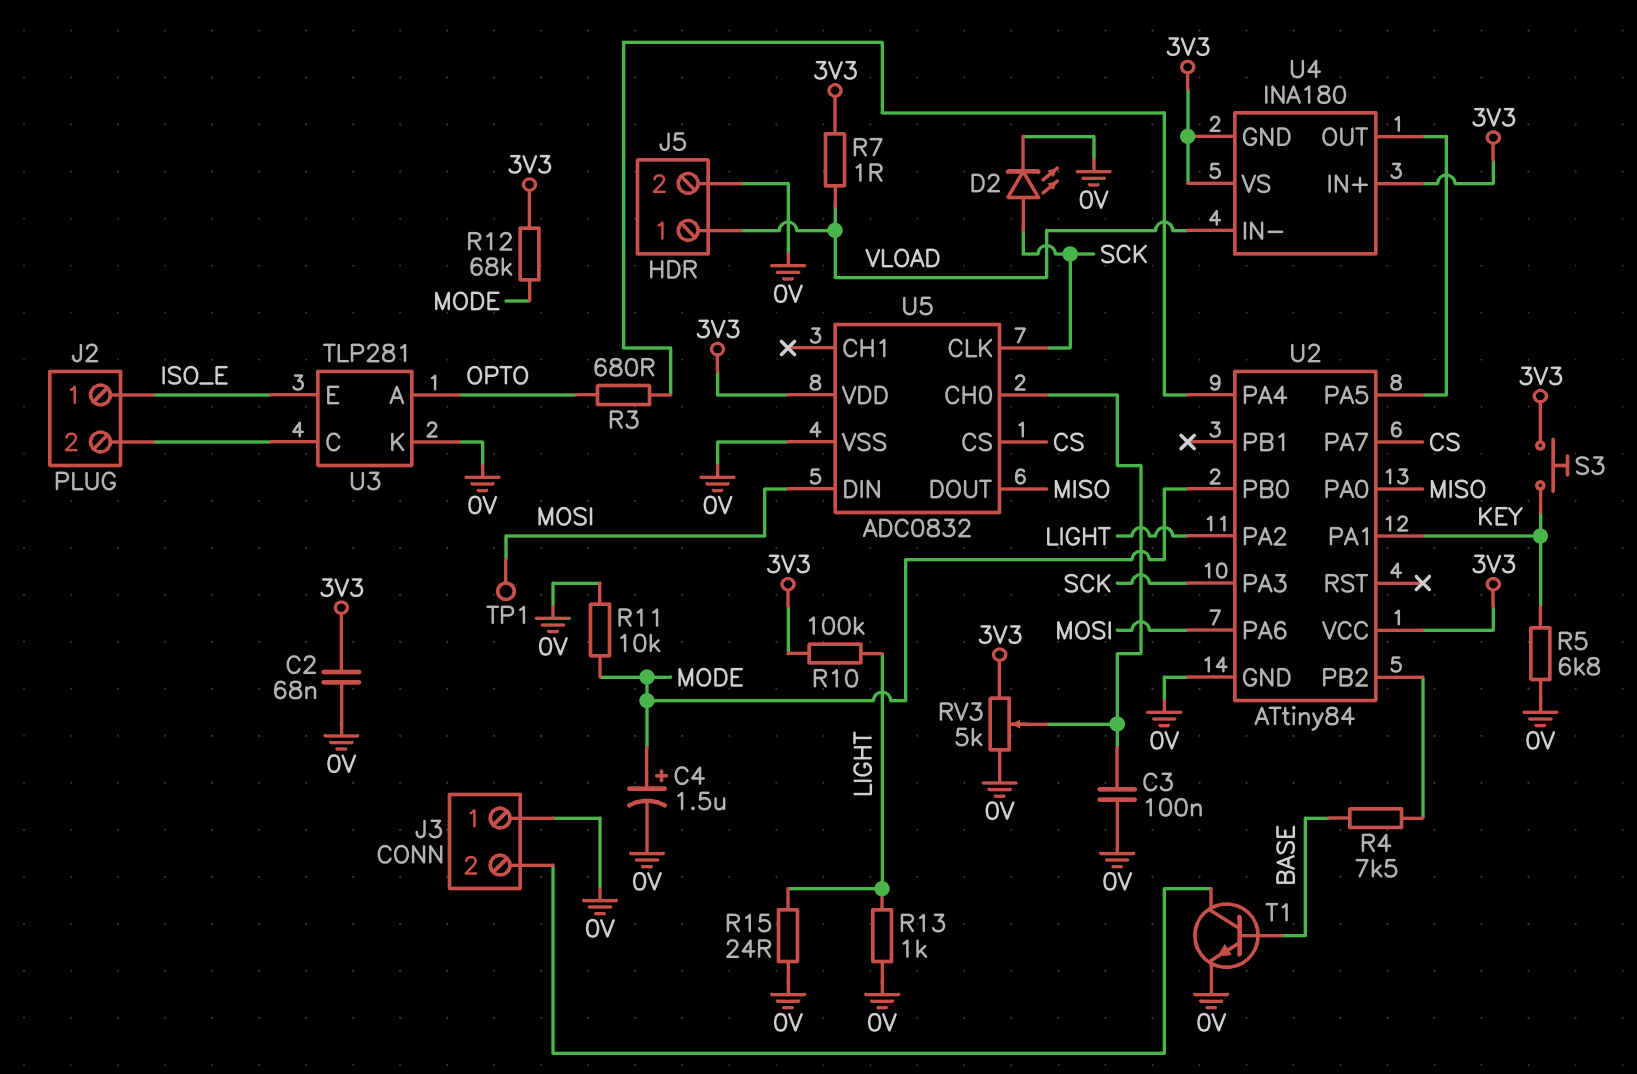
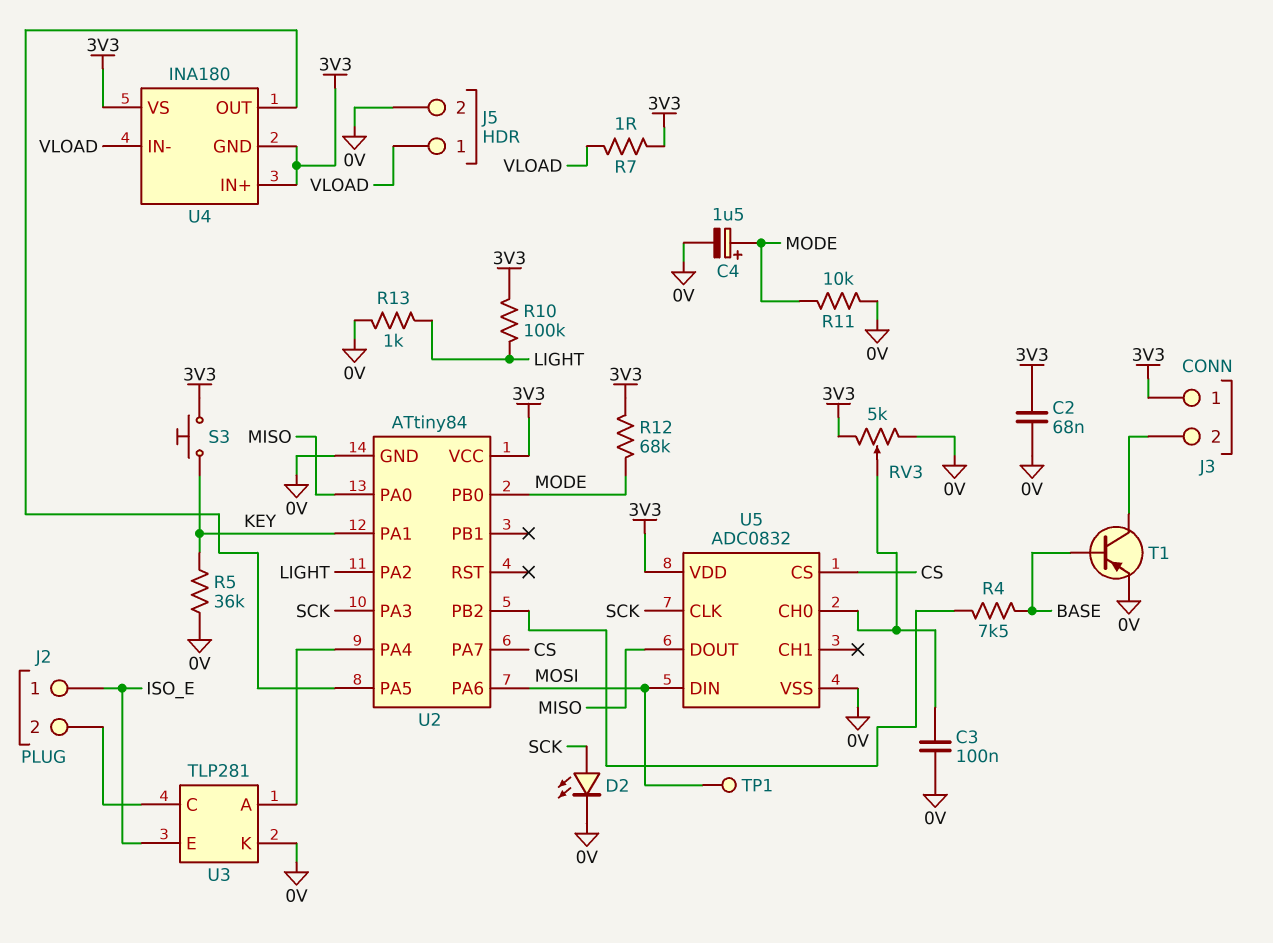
J3 pin 1: 0V -> 3V3
R3: 680 (OPTO, U2/PA4) -> none
R5: 6.8k (0V, KEY) -> 36k (0V, KEY)
R15: 24 (0V, LIGHT) -> none
T1: NPN (B BASE, C J3/2, E 0V) -> PNP (B BASE, C J3/2, E 0V)
U3 pin A: OPTO -> U2/PA4

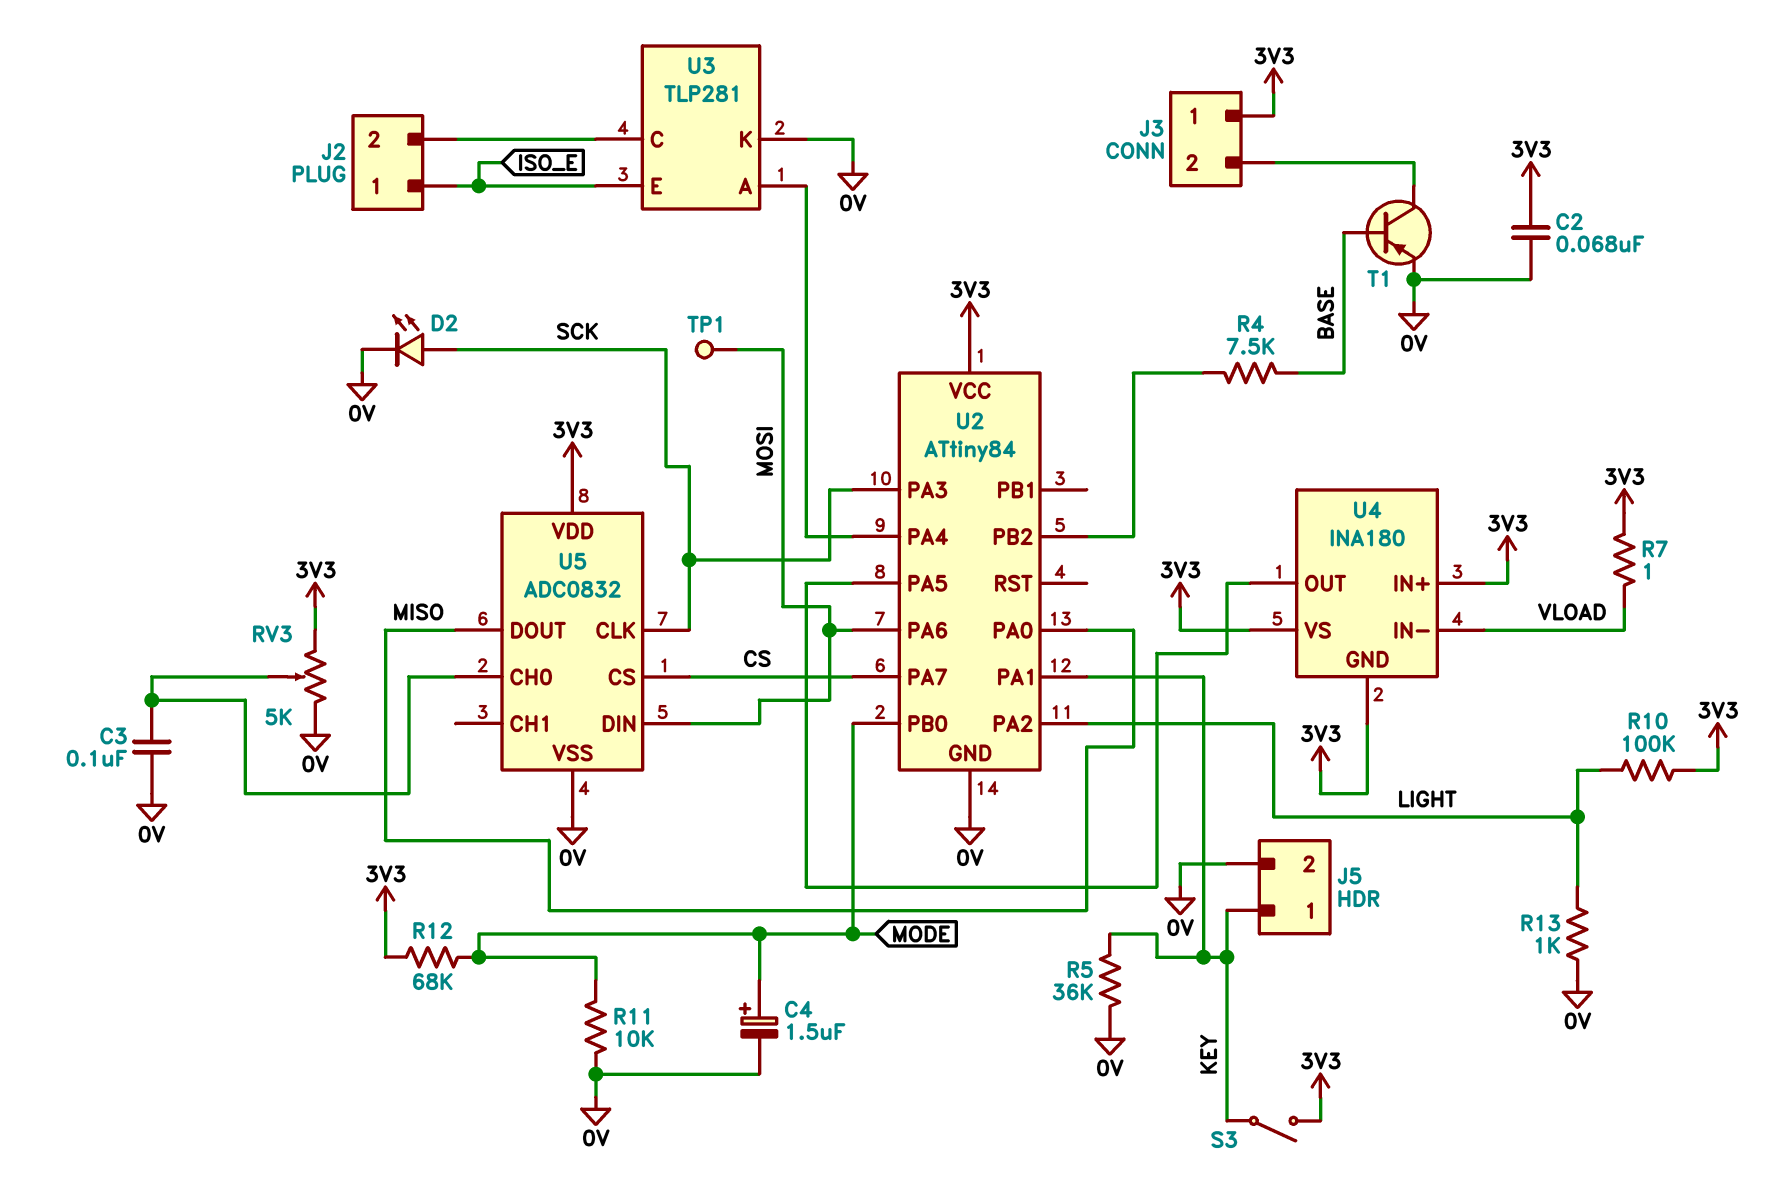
J5 pin 1: VLOAD -> KEY
S3: button (3V3, KEY) -> switch (3V3, KEY)

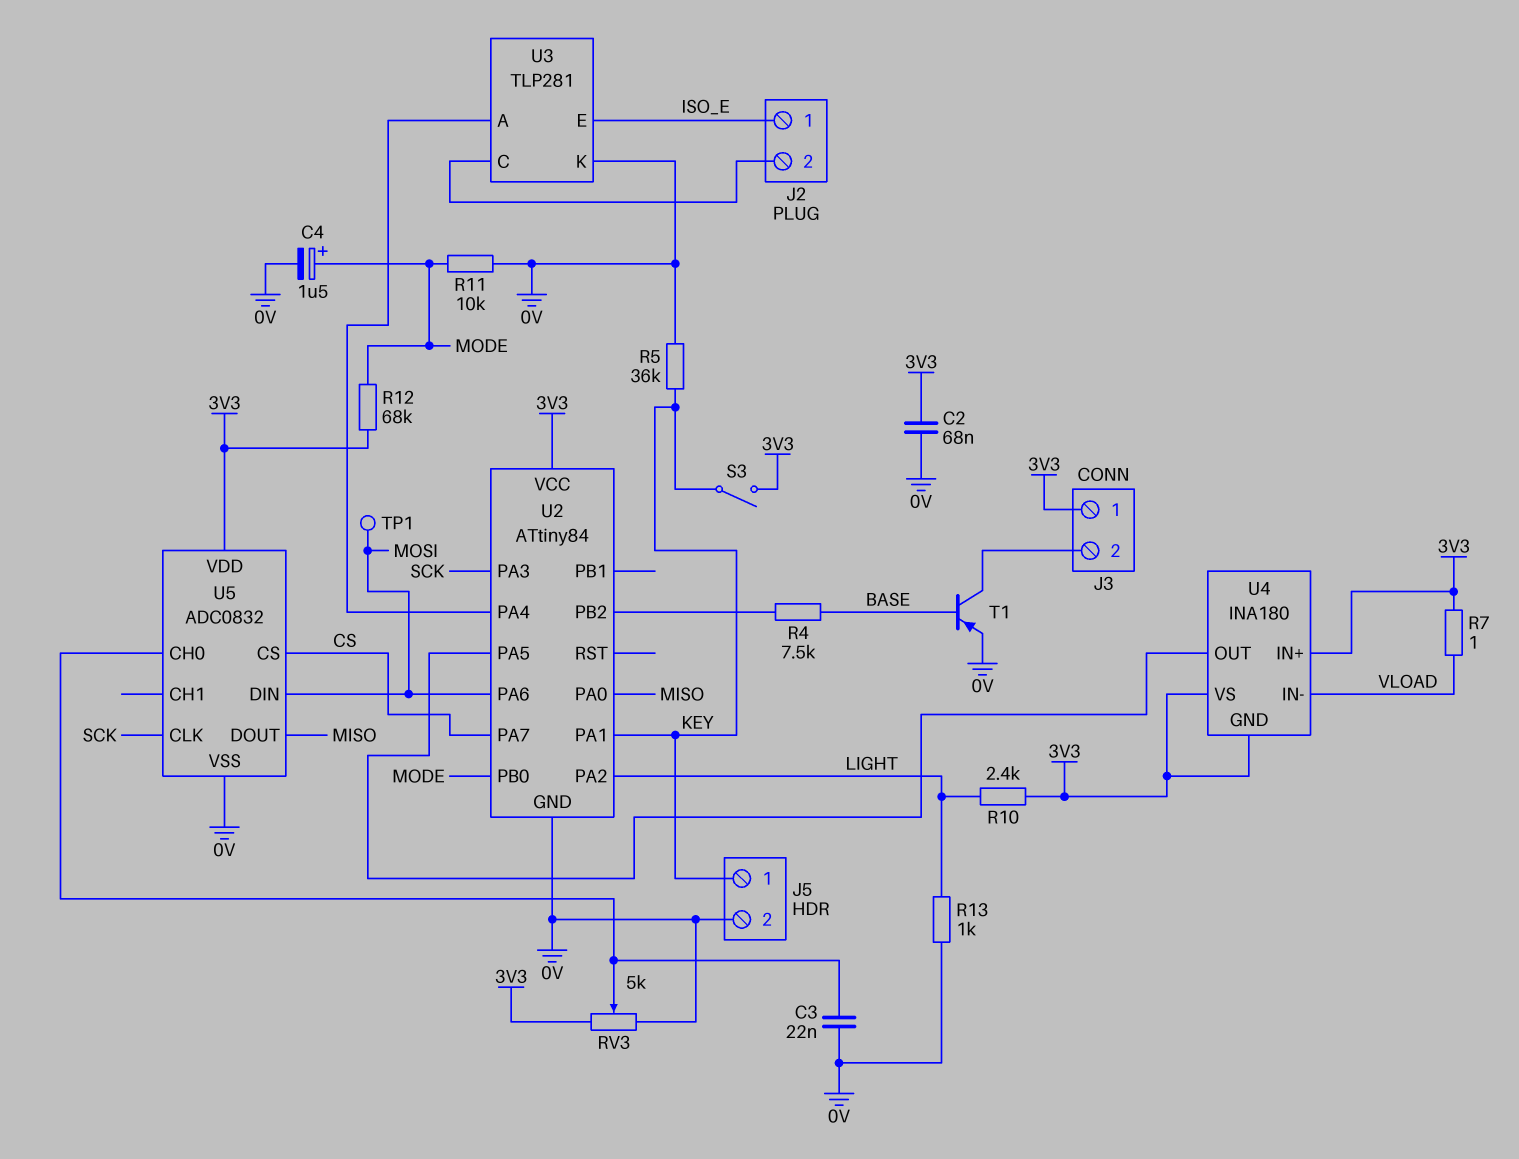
C3: 100nF (0V, U5/CH0) -> 22nF (0V, U5/CH0)
D2: LED (A SCK, K 0V) -> none
R10: 100k (3V3, LIGHT) -> 2.4k (3V3, LIGHT)

